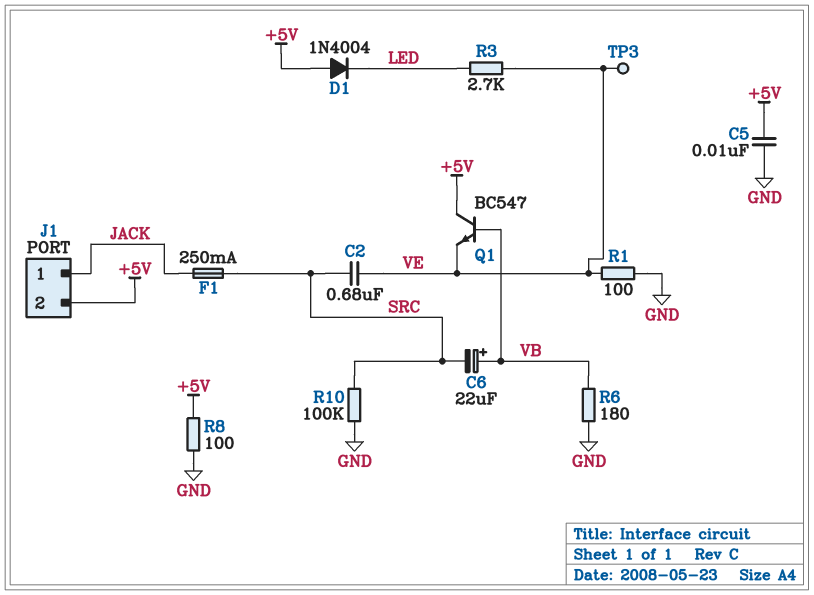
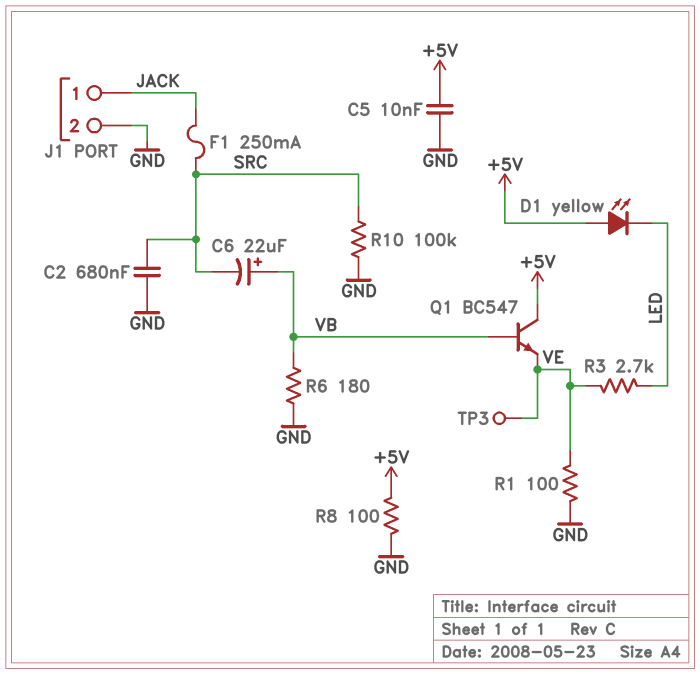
C2: 680nF (SRC, VE) -> 680nF (GND, SRC)
D1: diode 1N4004 (A +5V, K LED) -> LED yellow (A +5V, K LED)
J1 pin 2: +5V -> GND

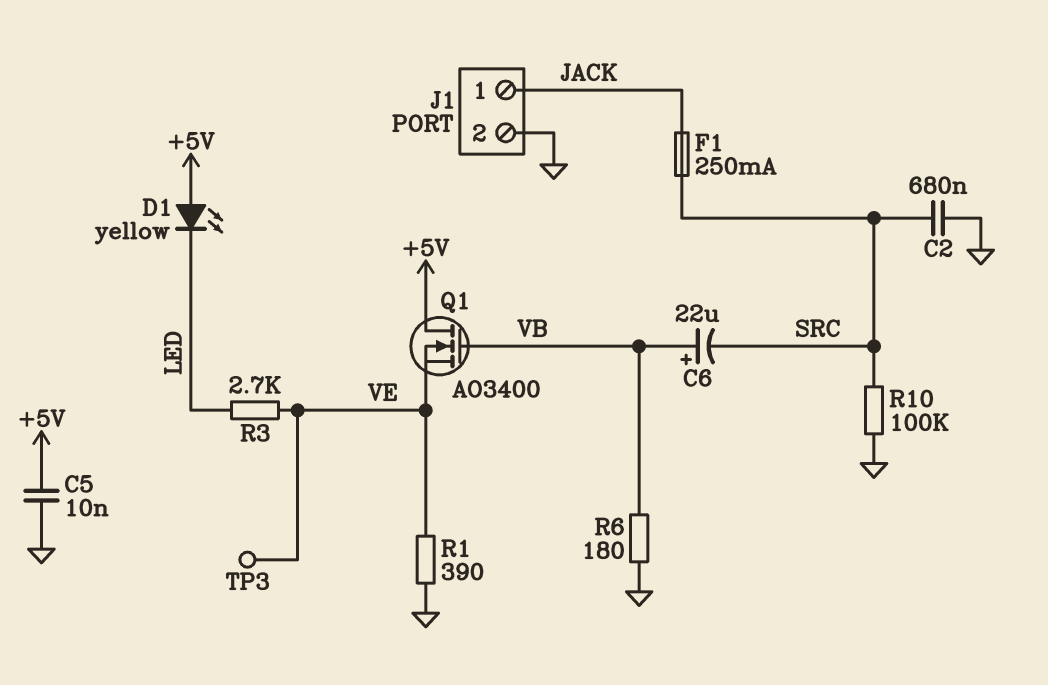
Q1: NPN BC547 (B VB, C +5V, E VE) -> NMOS AO3400 (G VB, D +5V, S VE)
R1: 100 (GND, VE) -> 390 (GND, VE)
R8: 100 (+5V, GND) -> none

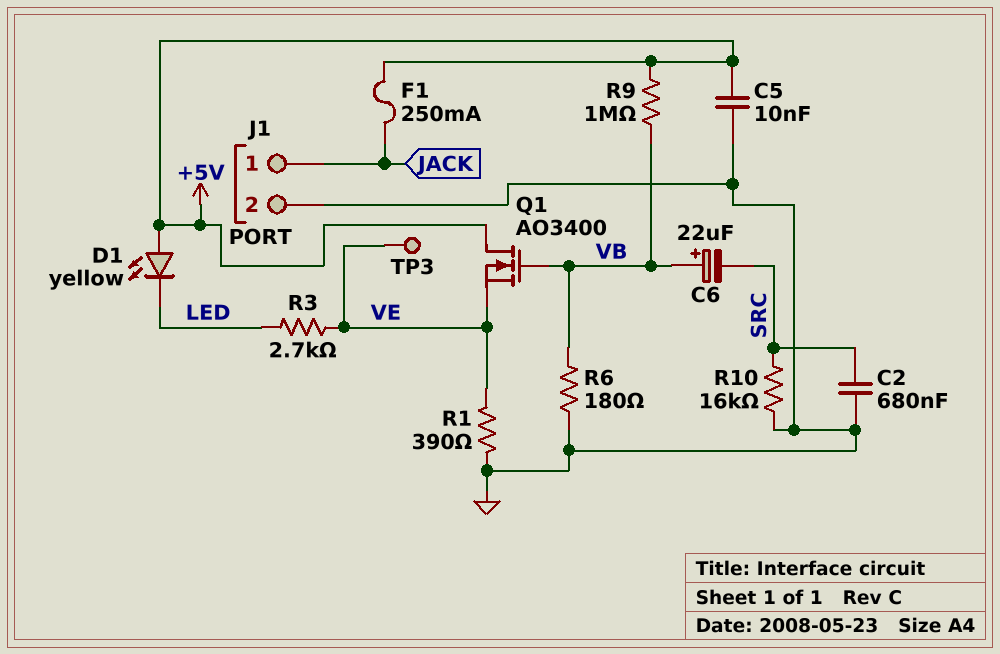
F1: 250mA (JACK, SRC) -> 250mA (+5V, JACK)
R9: none -> 1M (+5V, VB)
R10: 100k (GND, SRC) -> 16k (GND, SRC)

